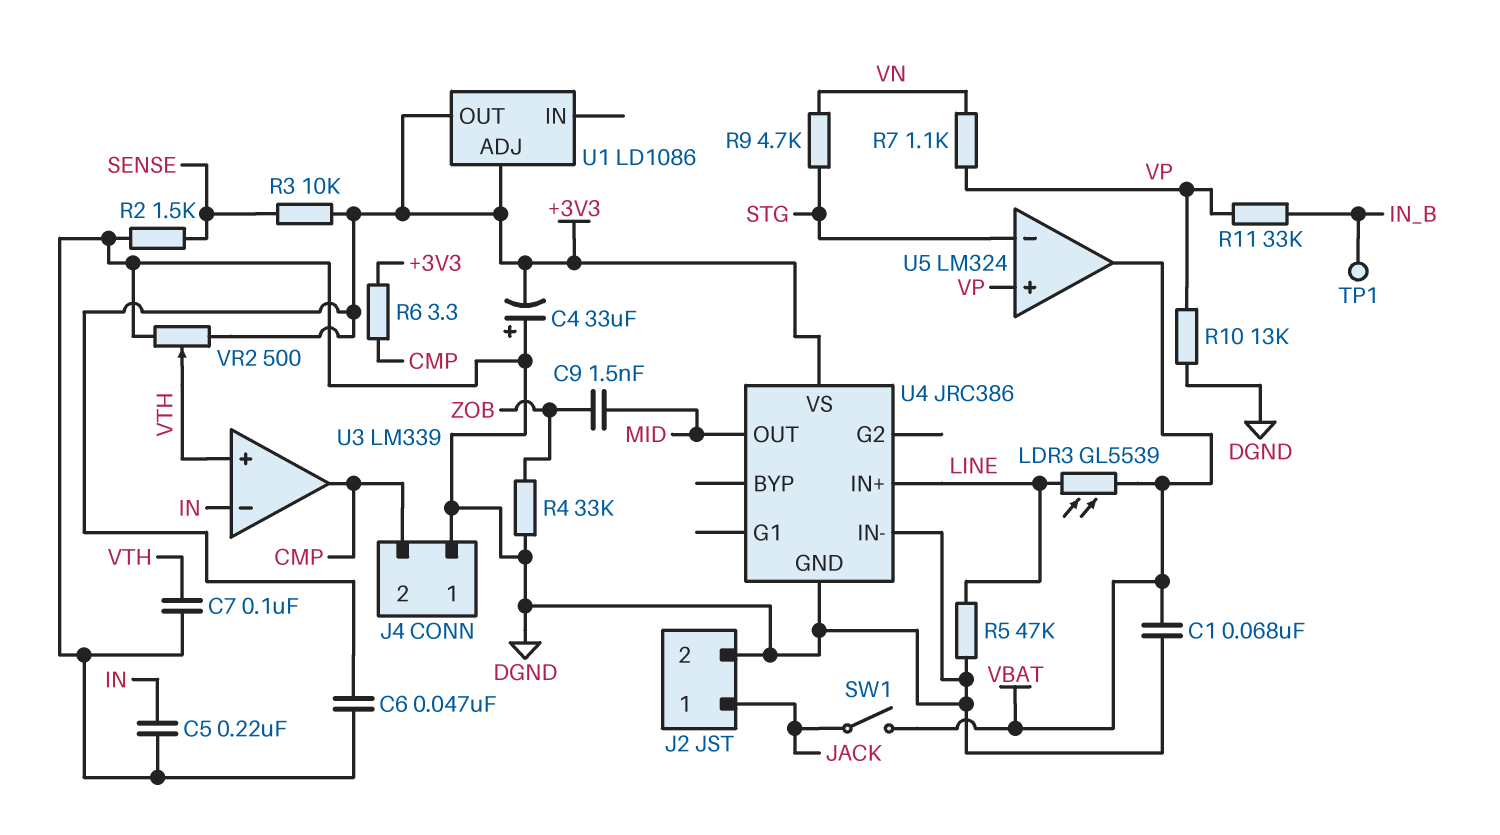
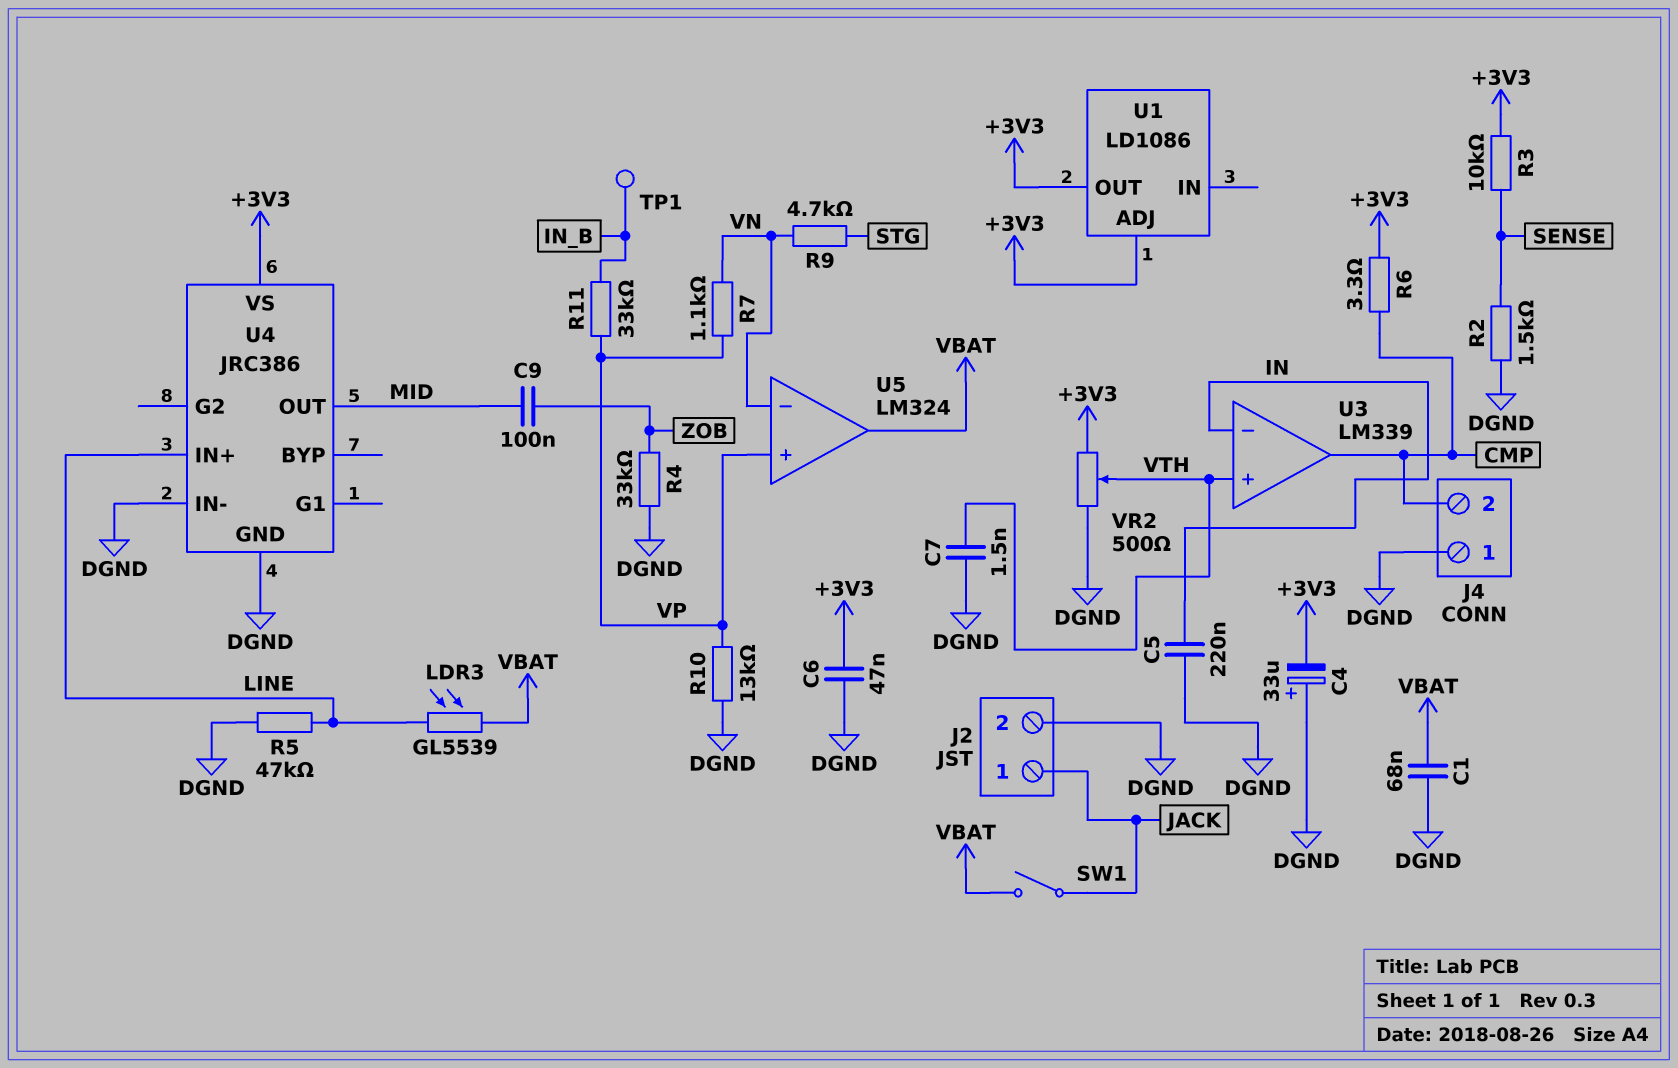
C7: 100nF (DGND, VTH) -> 1.5nF (DGND, VTH)
C9: 1.5nF (MID, ZOB) -> 100nF (MID, ZOB)
U5 pin in-: STG -> VN

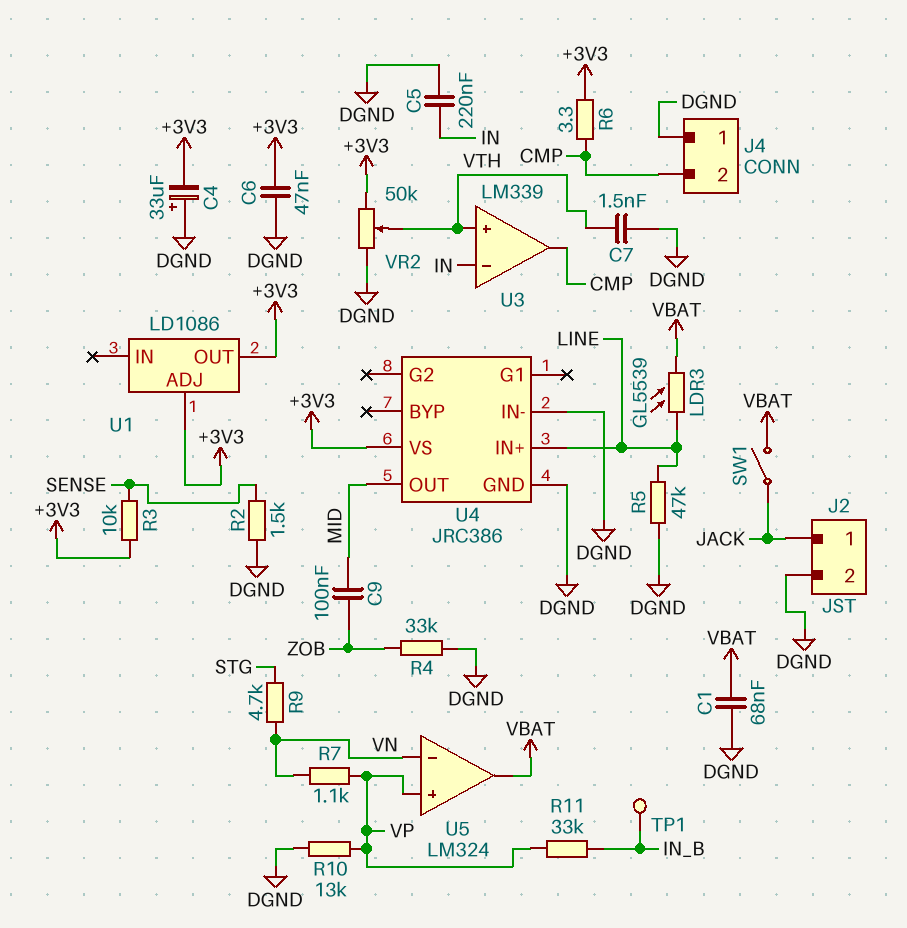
VR2: 500 (+3V3, DGND, wiper VTH) -> 50k (+3V3, DGND, wiper VTH)

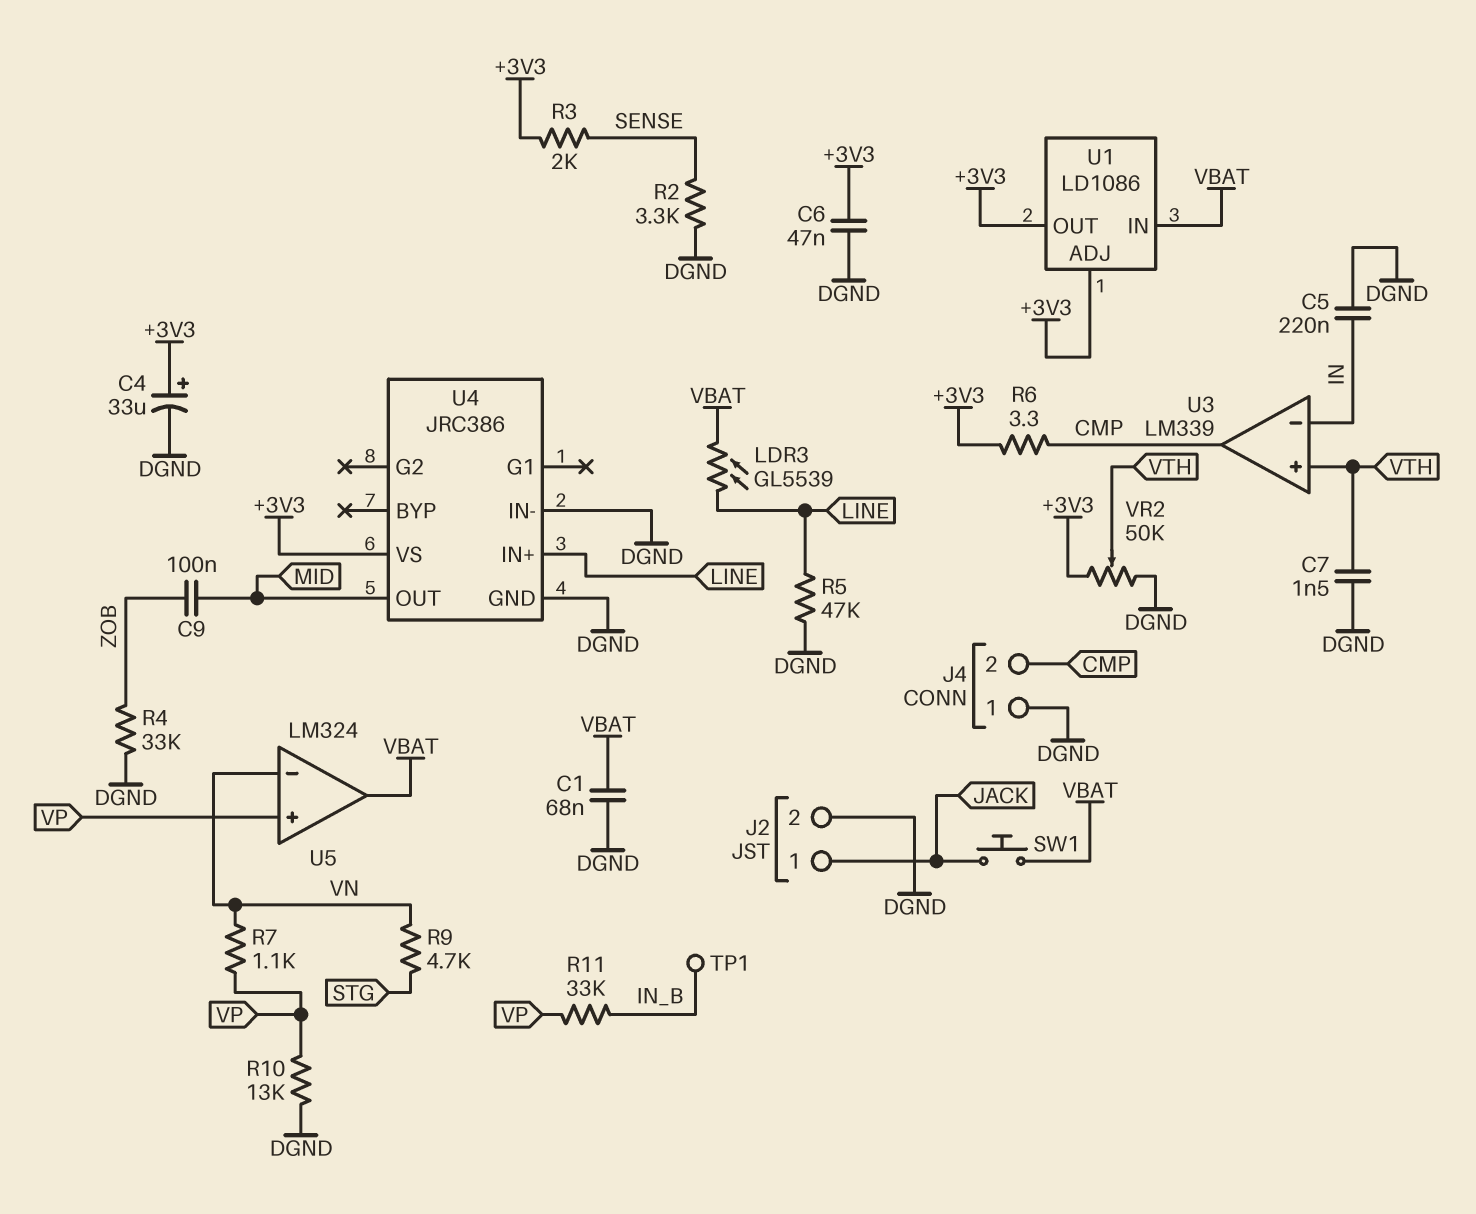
C4: 33uF (plus DGND, minus +3V3) -> 33uF (plus +3V3, minus DGND)
R2: 1.5k (DGND, SENSE) -> 3.3k (DGND, SENSE)
R3: 10k (+3V3, SENSE) -> 2k (+3V3, SENSE)
SW1: switch (JACK, VBAT) -> button (JACK, VBAT)
U1 pin IN: none -> VBAT

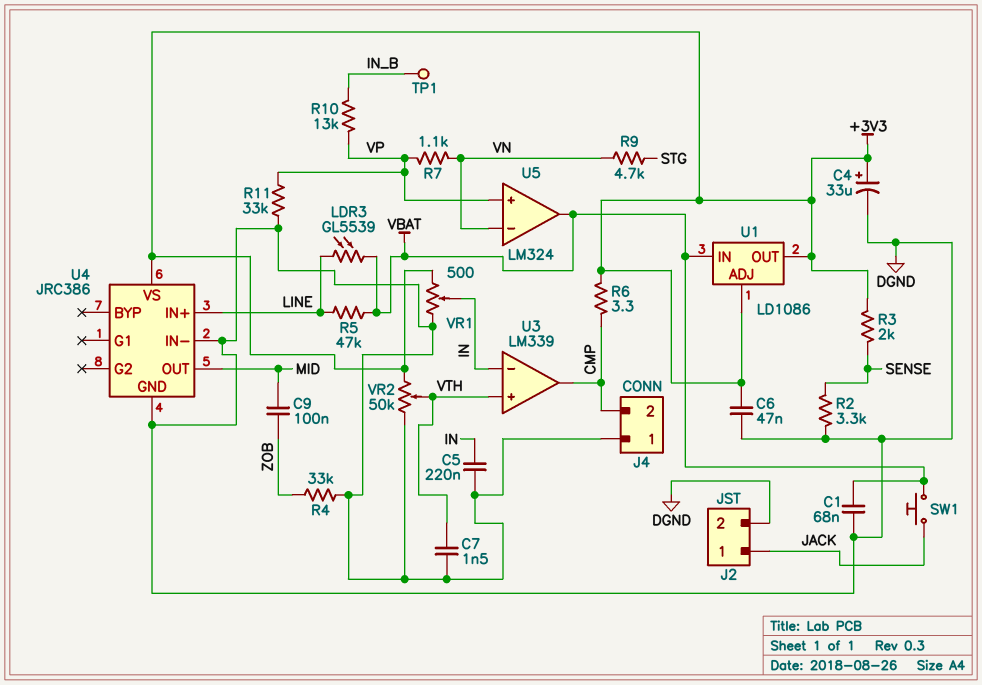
R5: 47k (DGND, LINE) -> 47k (LINE, VBAT)
R10: 13k (DGND, VP) -> 13k (IN_B, VP)
R11: 33k (IN_B, VP) -> 33k (DGND, VP)
VR1: none -> 500 (+3V3, DGND, wiper IN)

